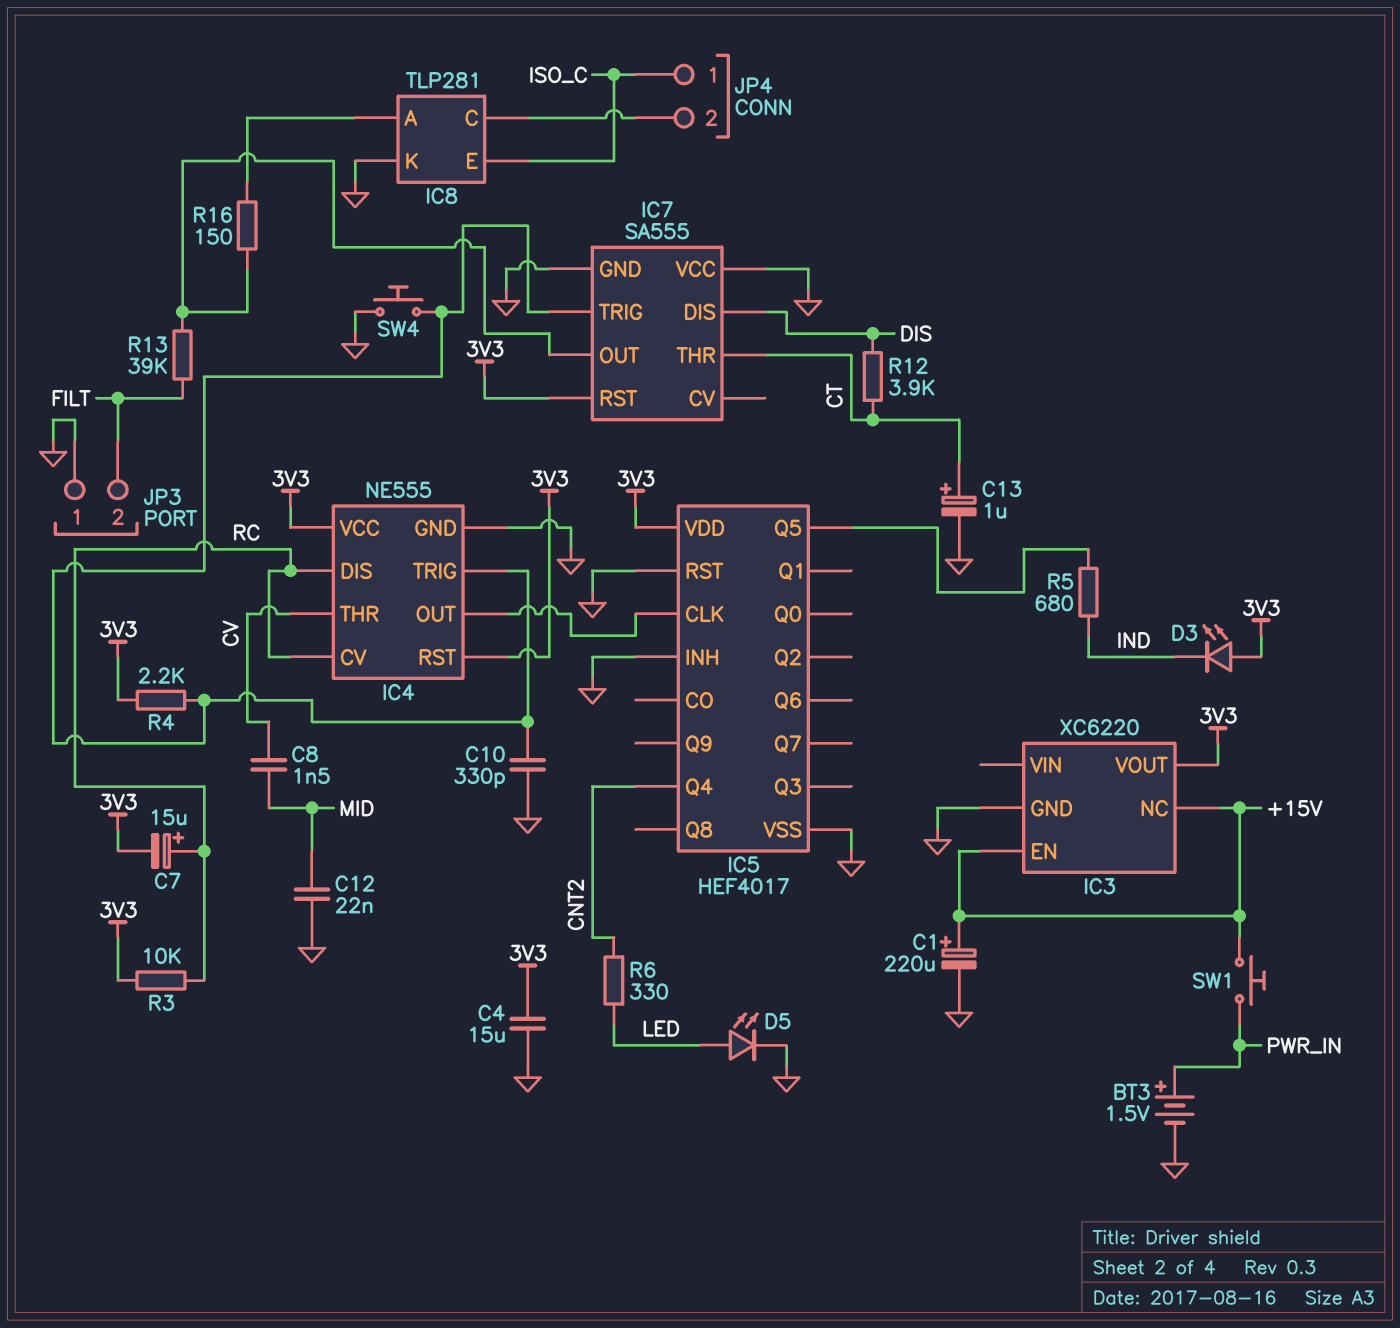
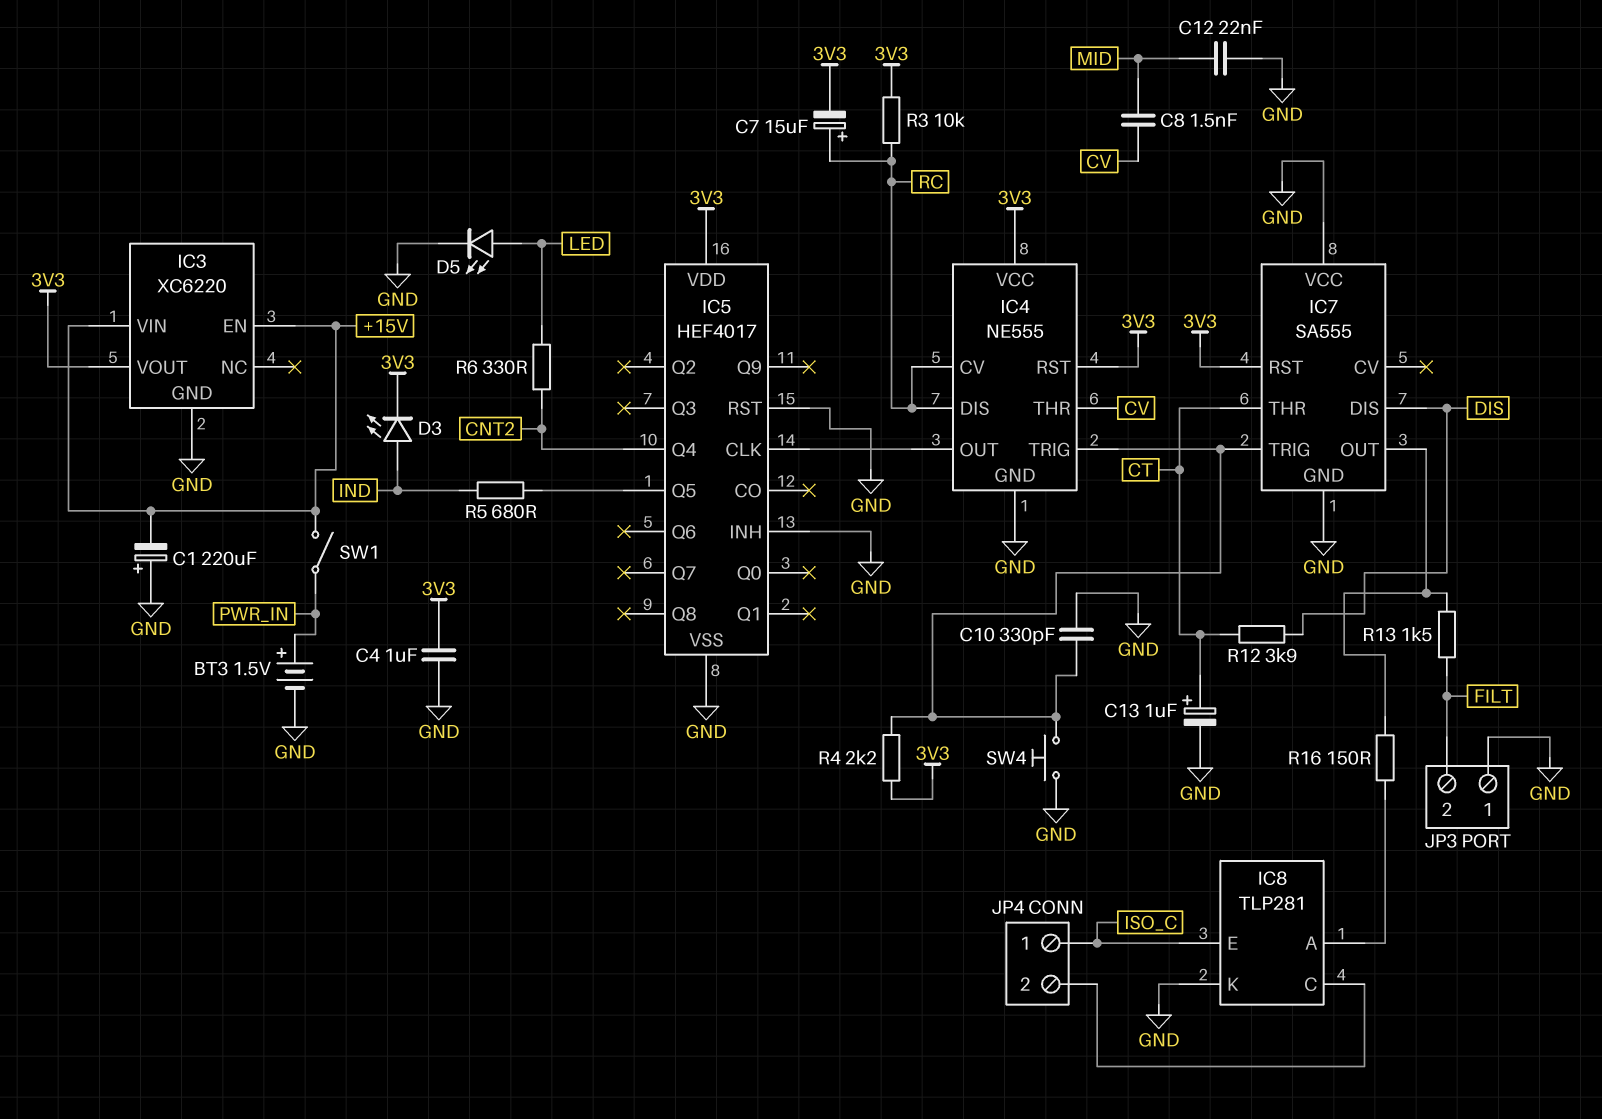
C1: 220uF (plus +15V, minus GND) -> 220uF (plus GND, minus +15V)
C4: 15uF (3V3, GND) -> 1uF (3V3, GND)
D3: LED (A 3V3, K IND) -> LED (A IND, K 3V3)
IC3 pin NC: +15V -> none
IC3 pin VIN: none -> +15V
R13: 39k (FILT, IC7/OUT) -> 1.5k (FILT, IC7/OUT)
SW1: button (+15V, PWR_IN) -> switch (+15V, PWR_IN)

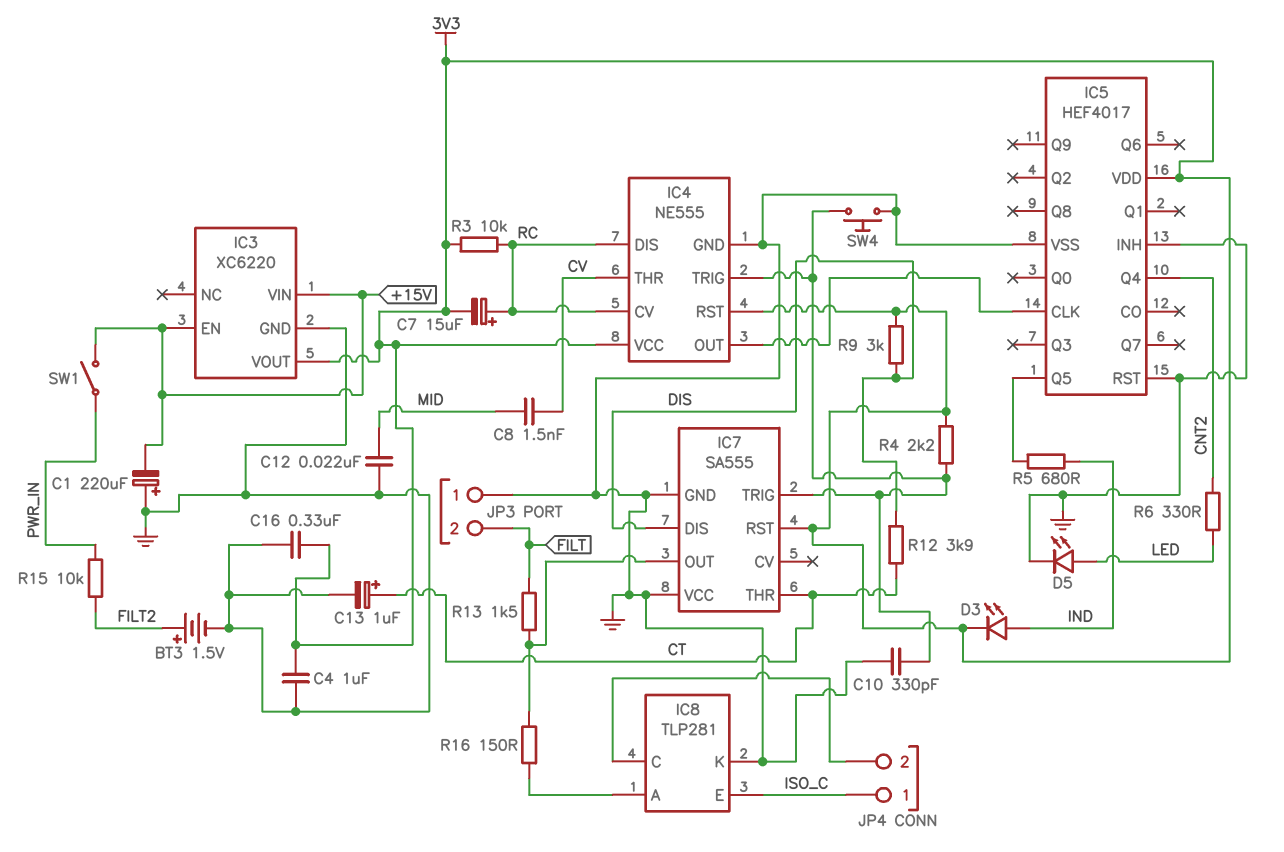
BT3: 1.5V (plus PWR_IN, minus GND) -> 1.5V (plus FILT2, minus GND)
C16: none -> 330nF (3V3, GND)
R9: none -> 3k (3V3, DIS)
R15: none -> 10k (FILT2, PWR_IN)

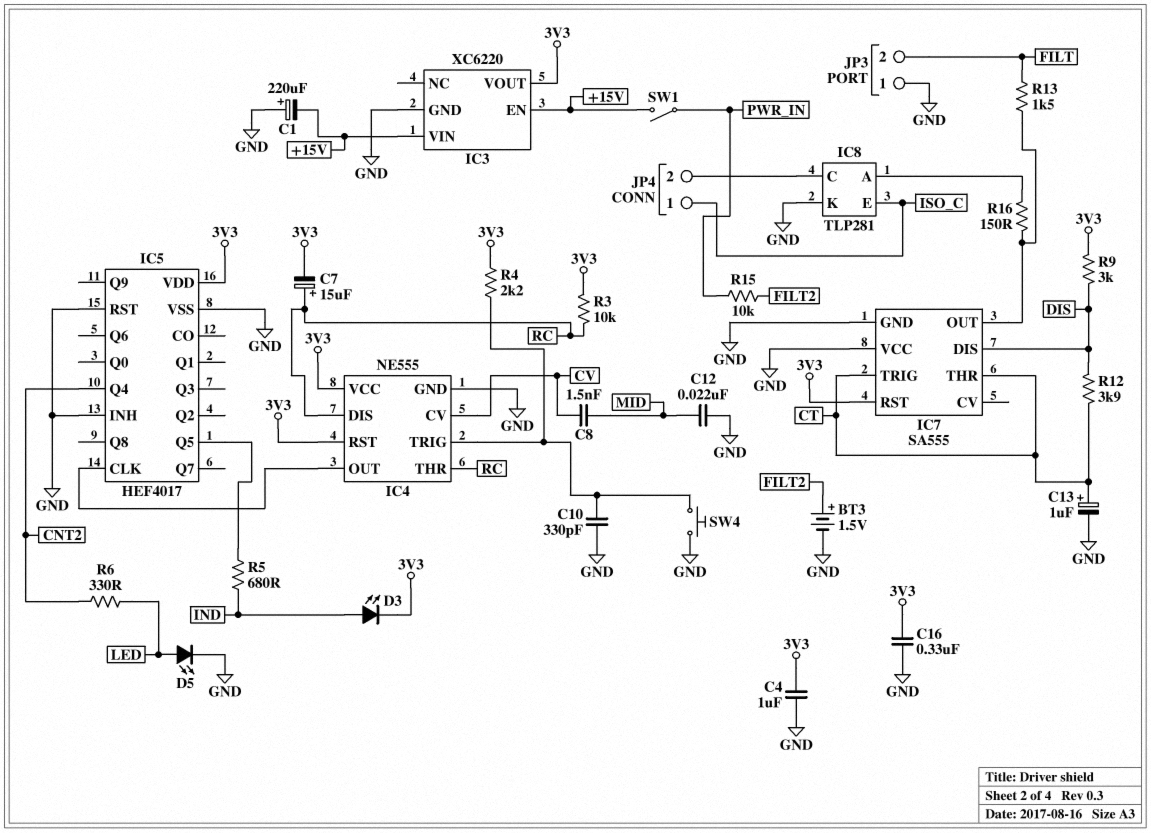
IC4 pin CV: RC -> CV
IC4 pin THR: CV -> RC
IC7 pin TRIG: IC4/TRIG -> CT

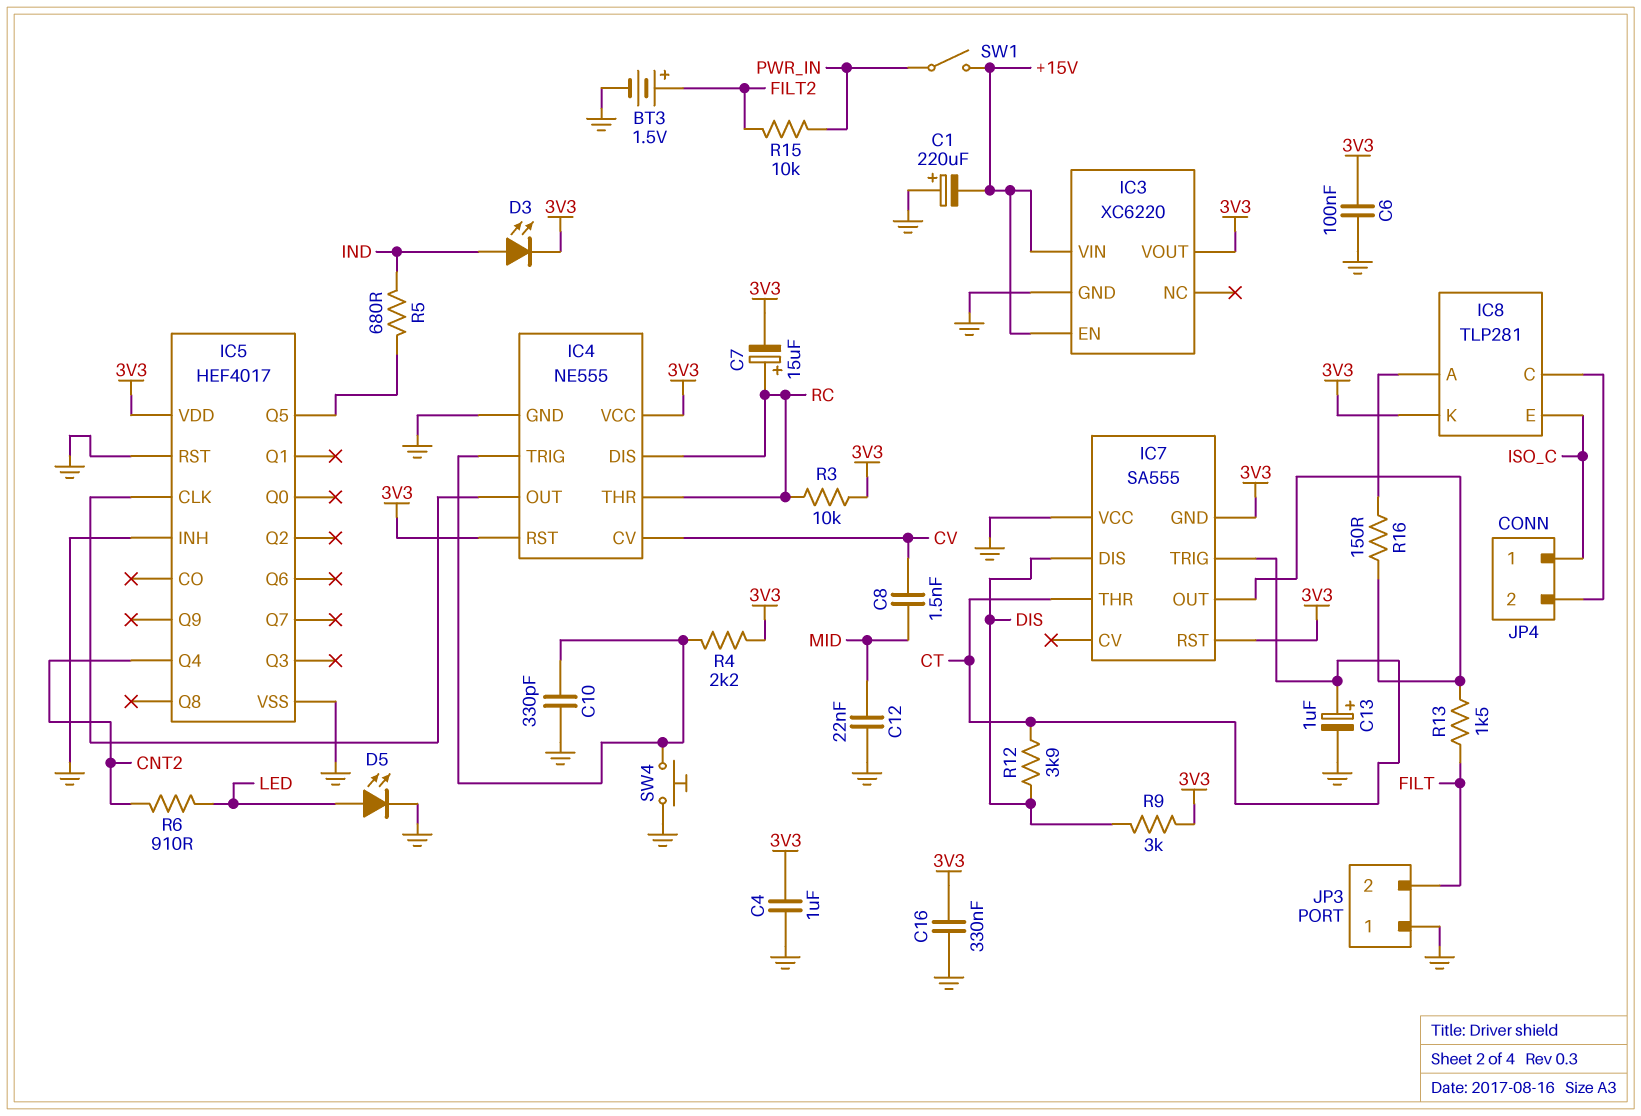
C6: none -> 100nF (3V3, GND)
IC7 pin GND: GND -> 3V3
IC8 pin K: GND -> 3V3
R6: 330 (CNT2, LED) -> 910 (CNT2, LED)

